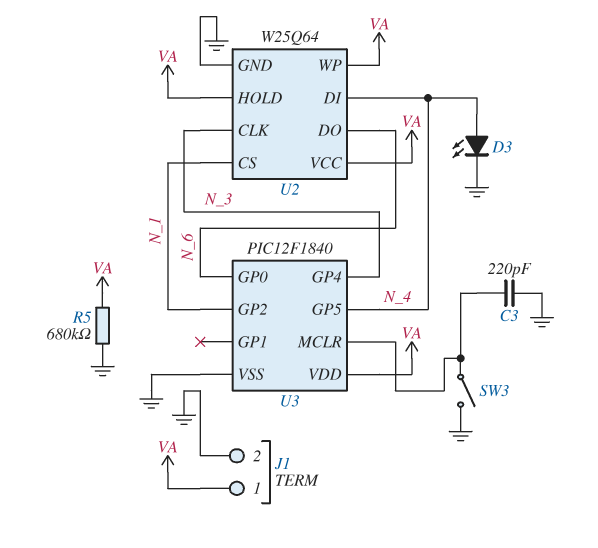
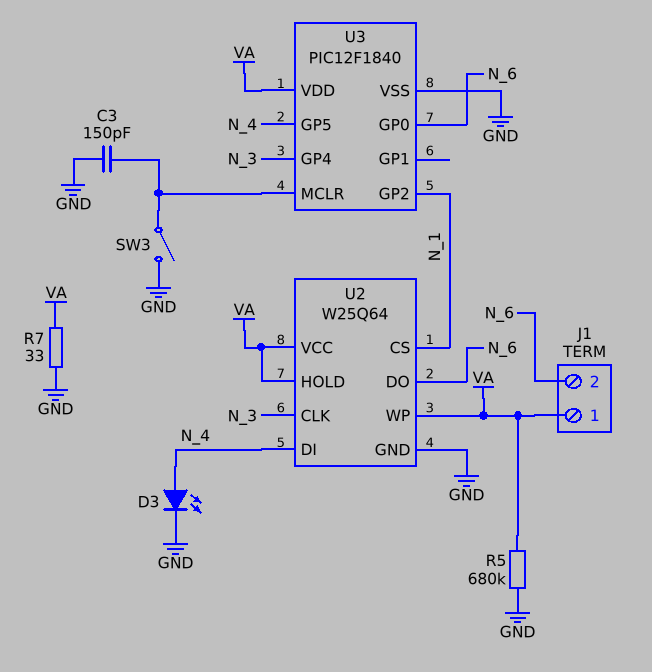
C3: 220pF (GND, U3/MCLR) -> 150pF (GND, U3/MCLR)
J1 pin 2: GND -> N_6
R7: none -> 33 (GND, VA)

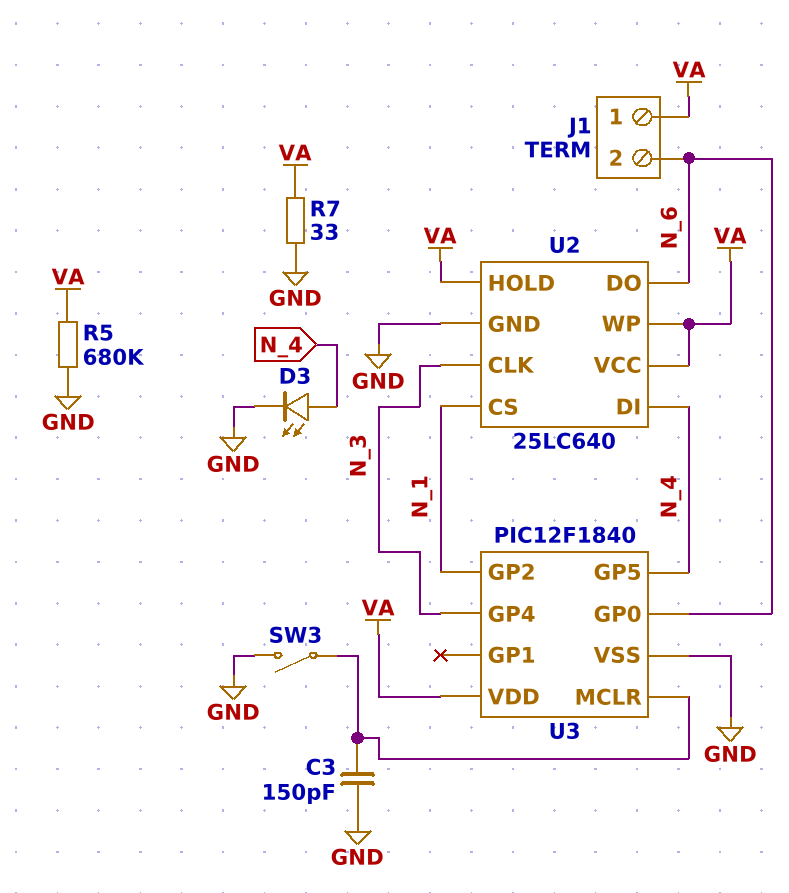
U2: W25Q64 -> 25LC640

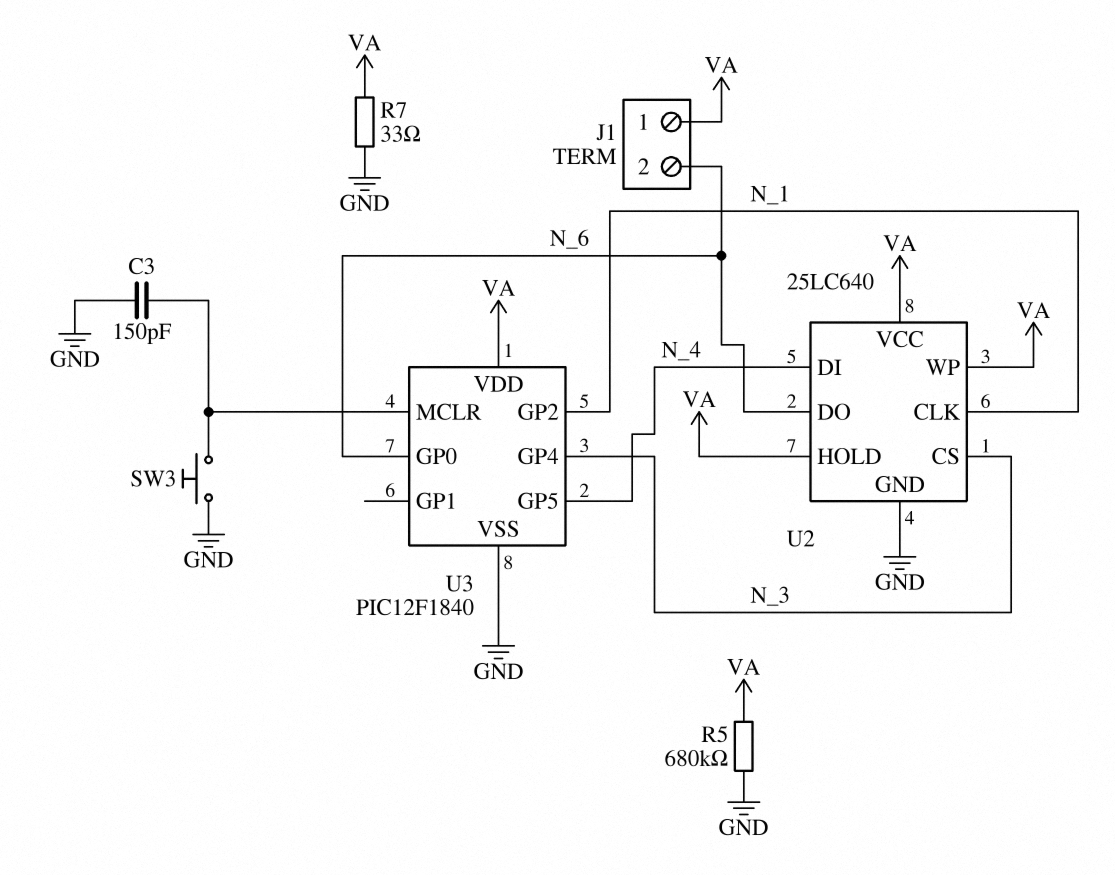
D3: LED (A N_4, K GND) -> none
SW3: switch (GND, U3/MCLR) -> button (GND, U3/MCLR)
U2 pin CLK: N_3 -> N_1
U2 pin CS: N_1 -> N_3

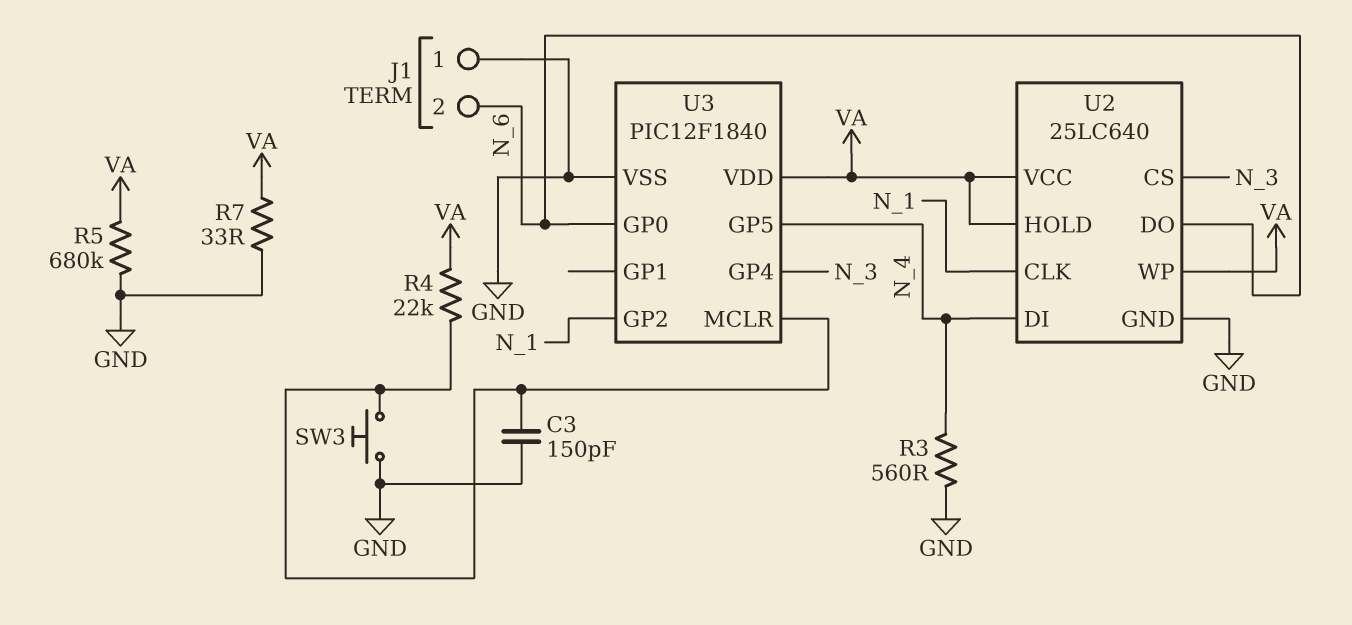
J1 pin 1: VA -> GND
R3: none -> 560 (GND, N_4)
R4: none -> 22k (U3/MCLR, VA)

